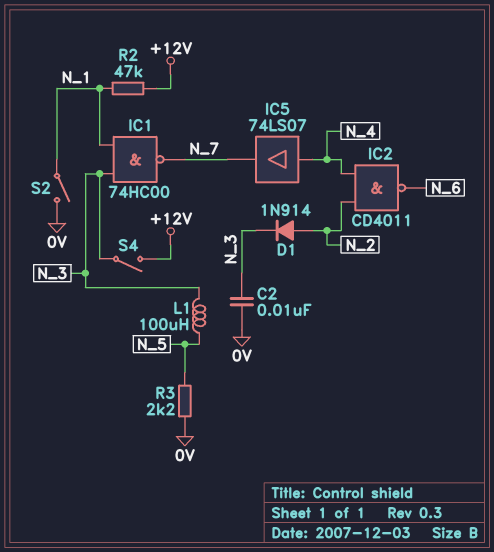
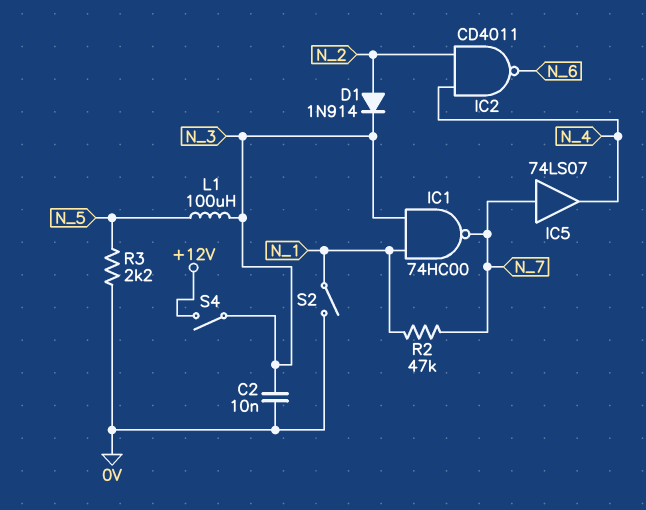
IC5: buffer 74LS07 (in N_4, out N_7) -> buffer 74LS07 (in N_7, out N_4)
R2: 47k (+12V, N_1) -> 47k (N_1, N_7)

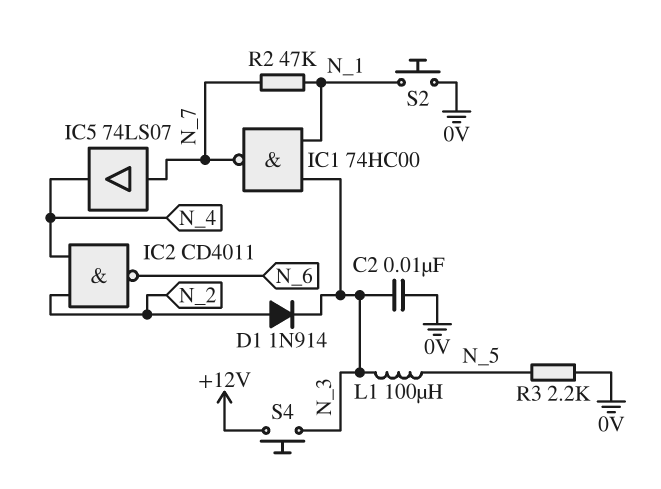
S2: switch (0V, N_1) -> button (0V, N_1)
S4: switch (+12V, N_3) -> button (+12V, N_3)

